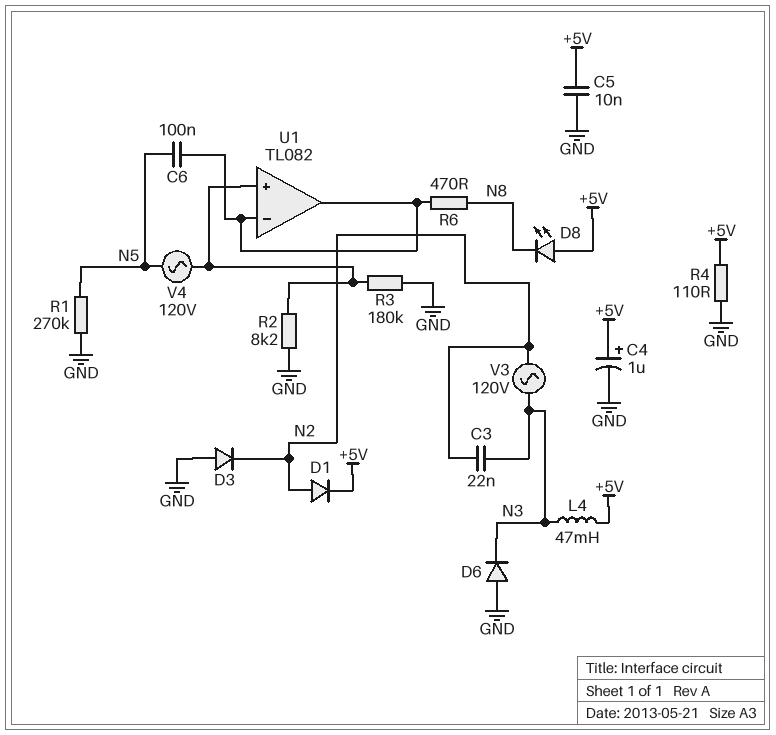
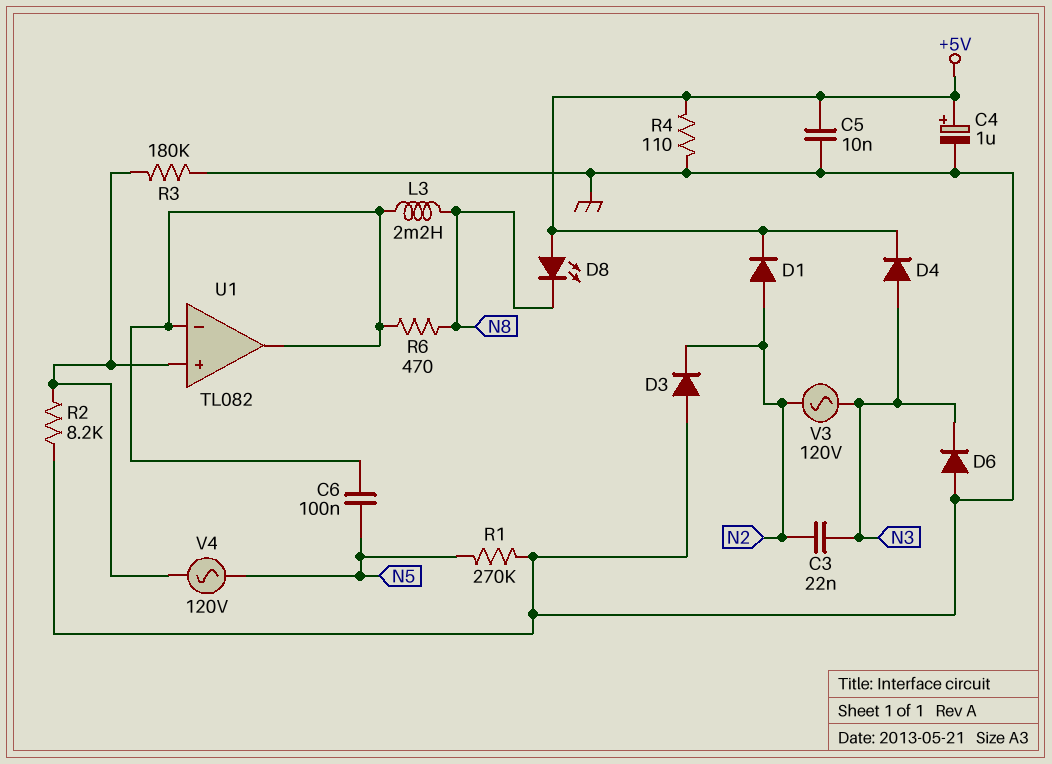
D4: none -> diode (A N3, K +5V)
L3: none -> 2.2mH (N8, U1/in-)
L4: 47mH (+5V, N3) -> none

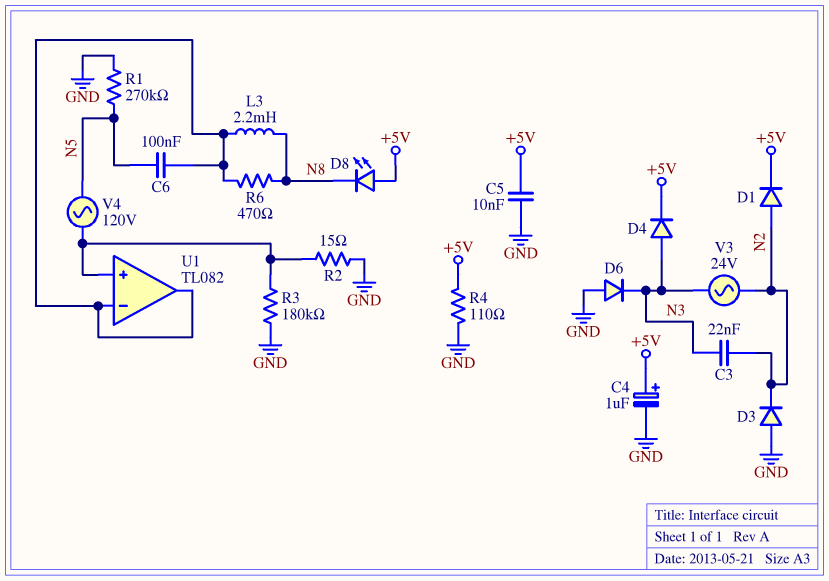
R2: 8.2k (GND, U1/in+) -> 15 (GND, U1/in+)
V3: AC 120V (N2, N3) -> AC 24V (N2, N3)

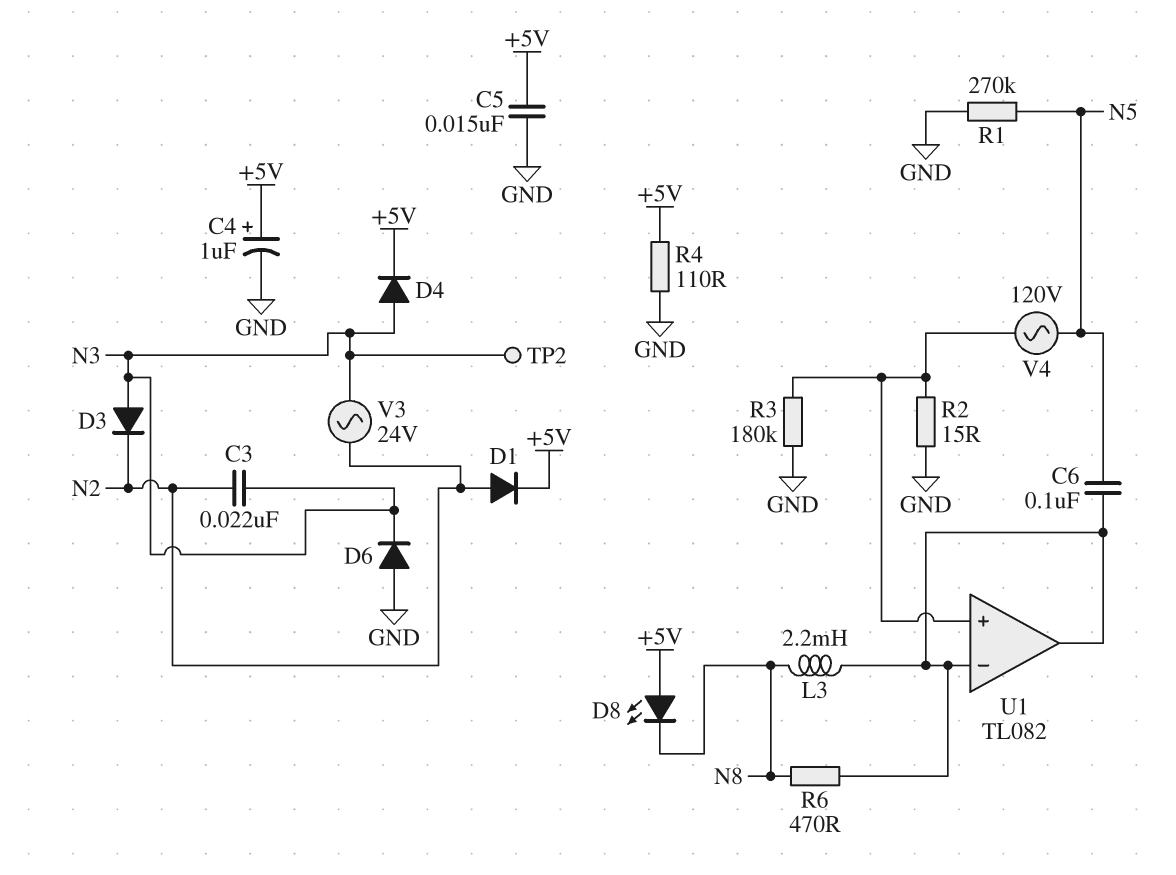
C5: 10nF (+5V, GND) -> 15nF (+5V, GND)
D3: diode (A GND, K N2) -> diode (A N3, K N2)
TP2: none -> test point (N3)

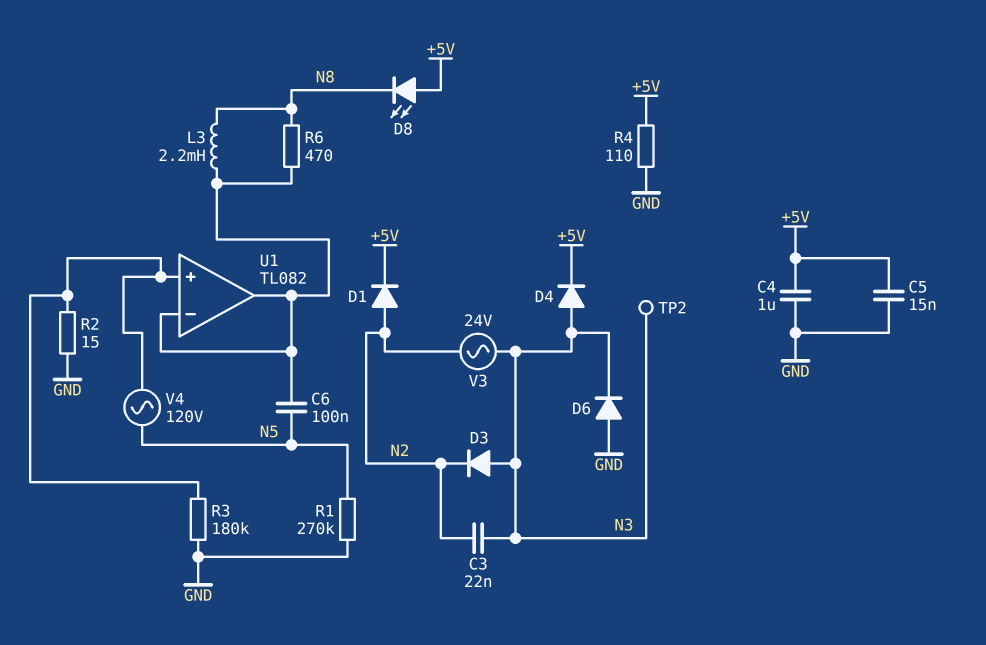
C4: 1uF (plus +5V, minus GND) -> 1uF (+5V, GND)

